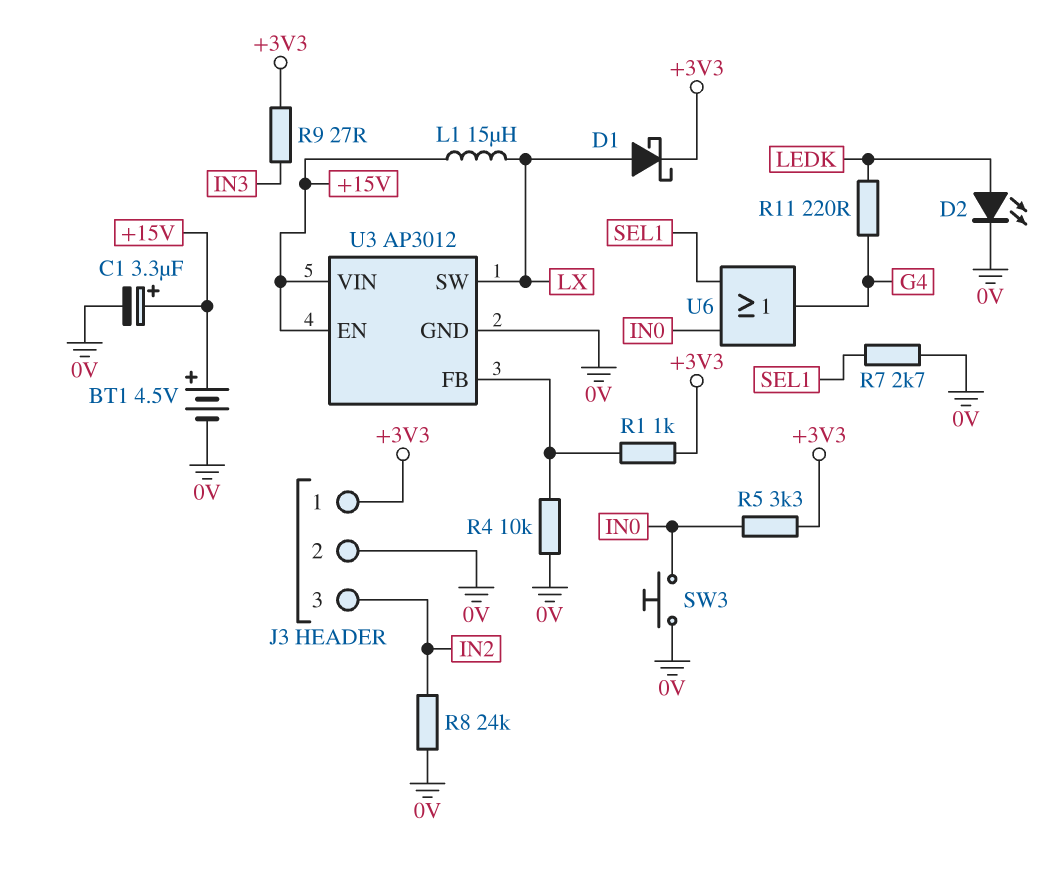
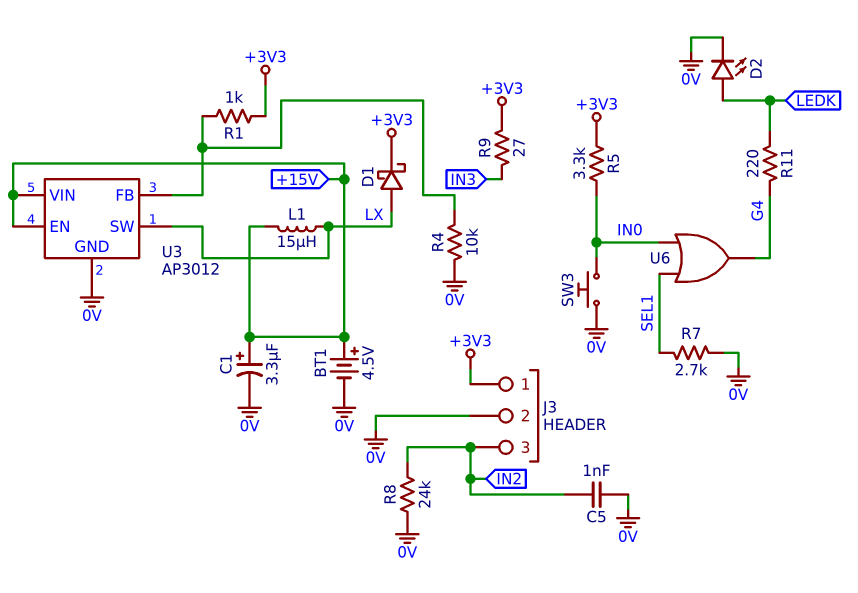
C5: none -> 1nF (0V, IN2)

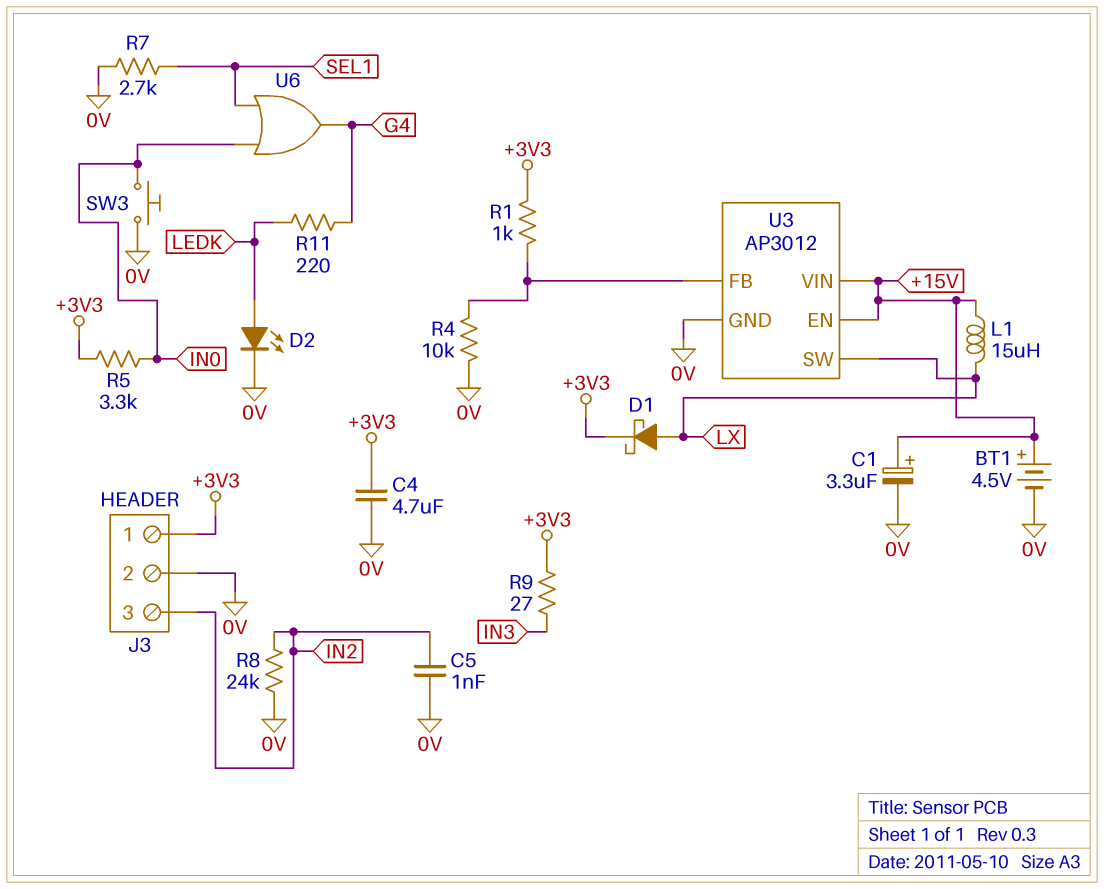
C4: none -> 4.7uF (+3V3, 0V)

